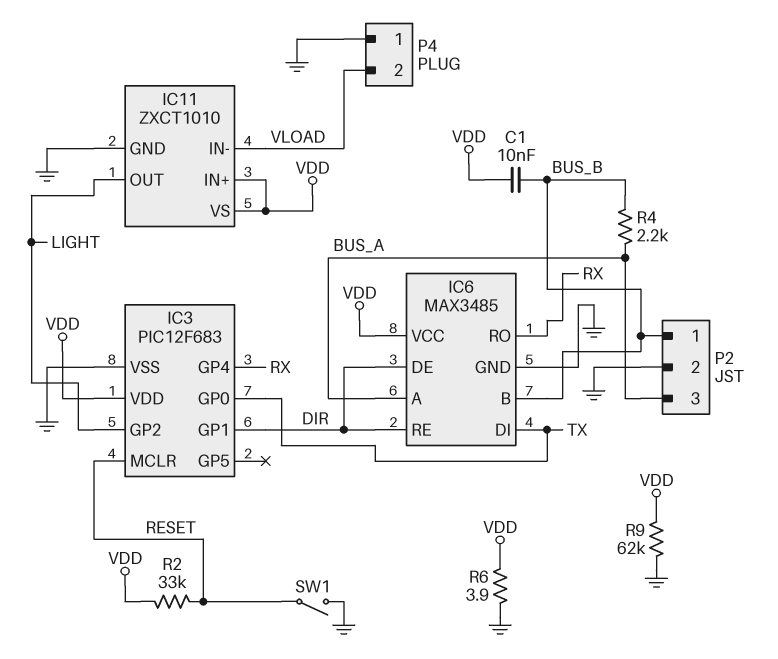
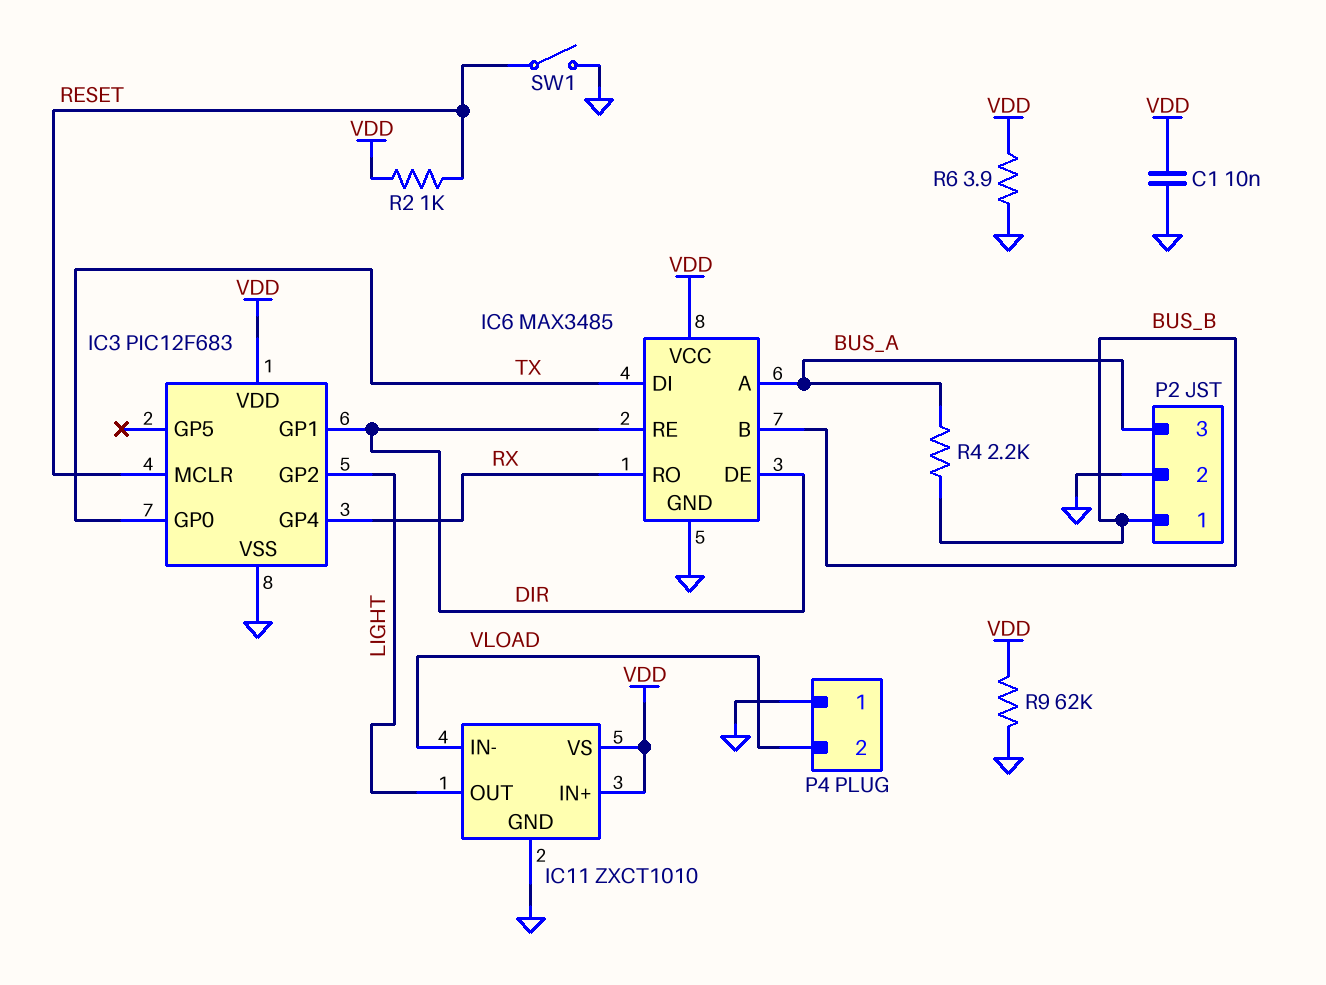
C1: 10nF (BUS_B, VDD) -> 10nF (GND, VDD)
R2: 33k (RESET, VDD) -> 1k (RESET, VDD)

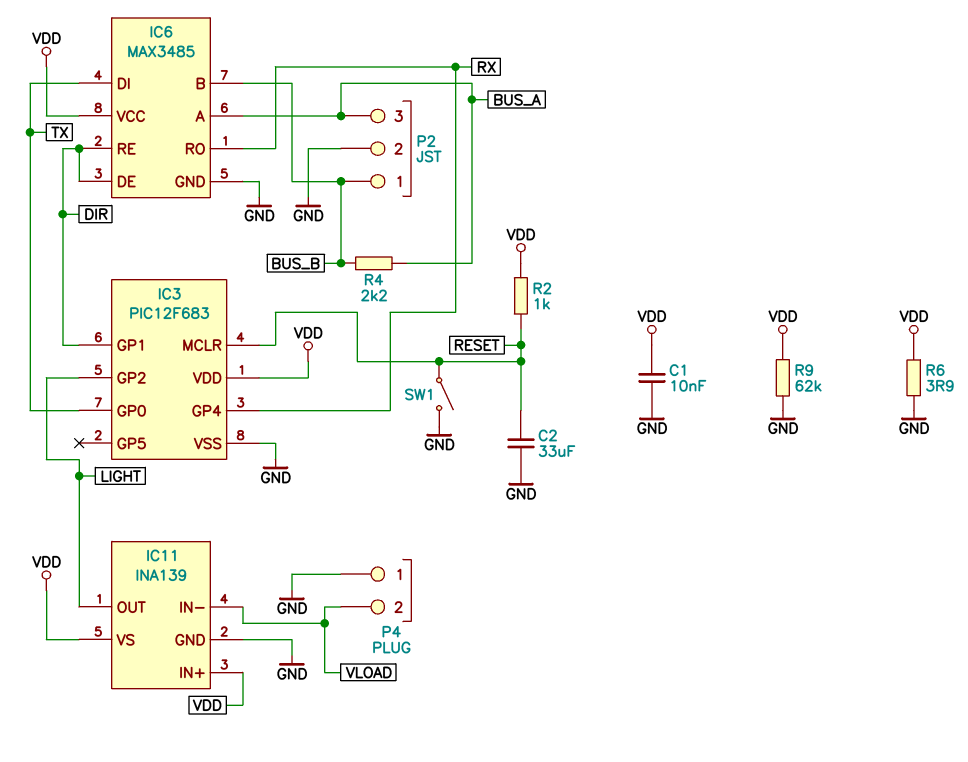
C2: none -> 33uF (GND, RESET)
IC11: ZXCT1010 -> INA139

